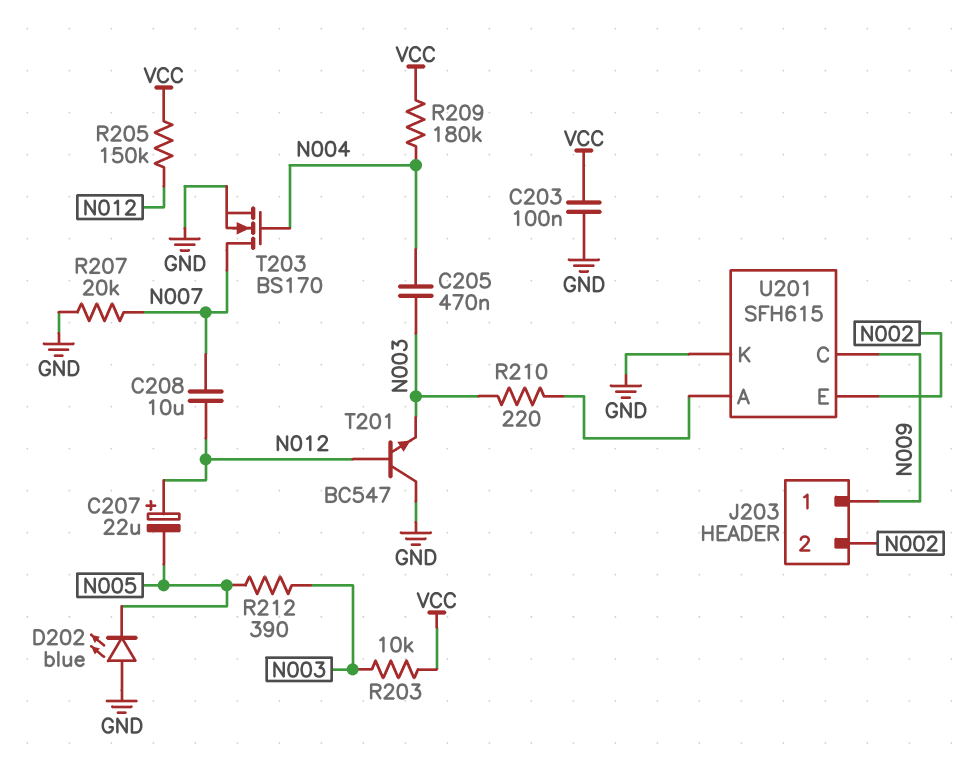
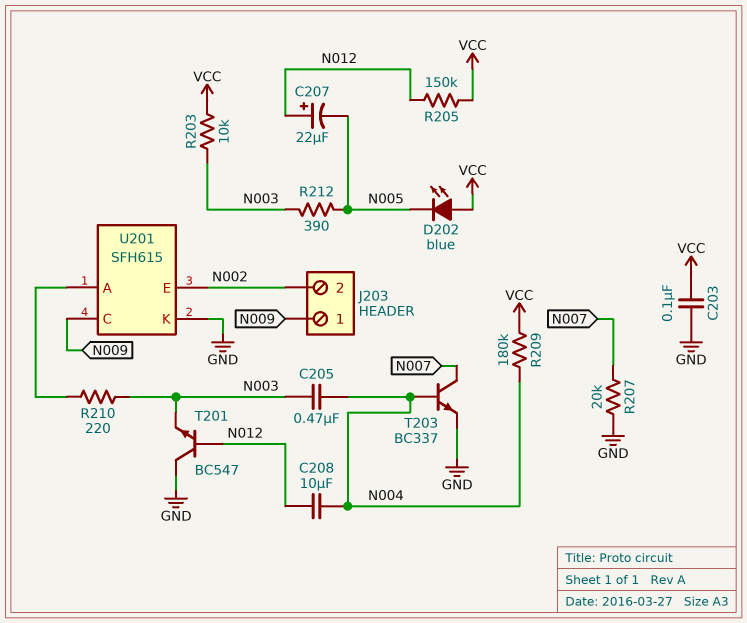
C208: 10uF (N007, N012) -> 10uF (N004, N012)
D202: LED blue (A GND, K N005) -> LED blue (A VCC, K N005)
T203: NMOS BS170 (G N004, D N007, S GND) -> NPN BC337 (B N004, C N007, E GND)

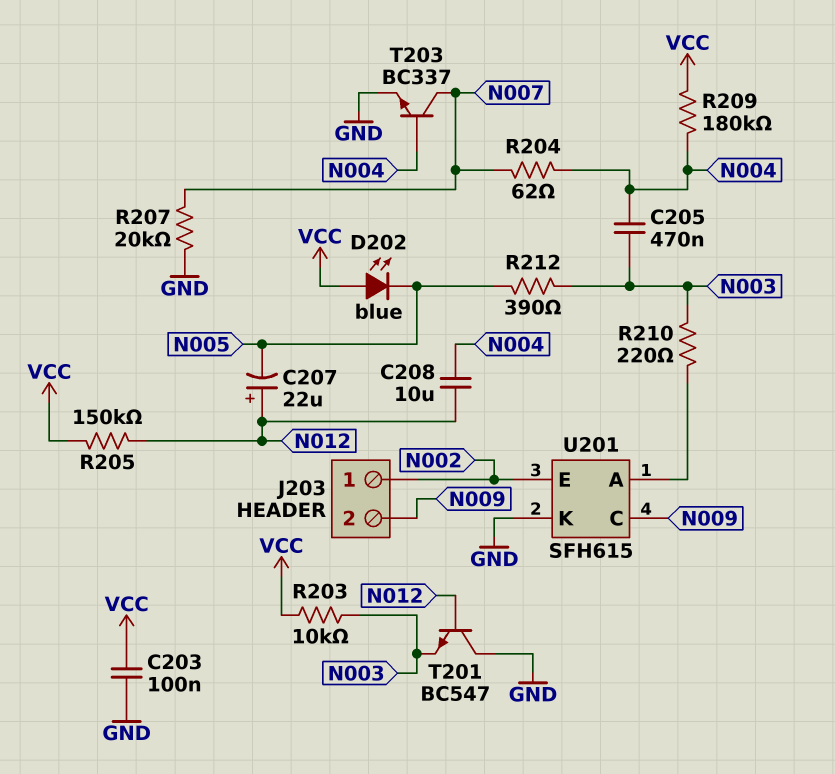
J203 pin 1: N009 -> N002
J203 pin 2: N002 -> N009
R204: none -> 62 (N004, N007)

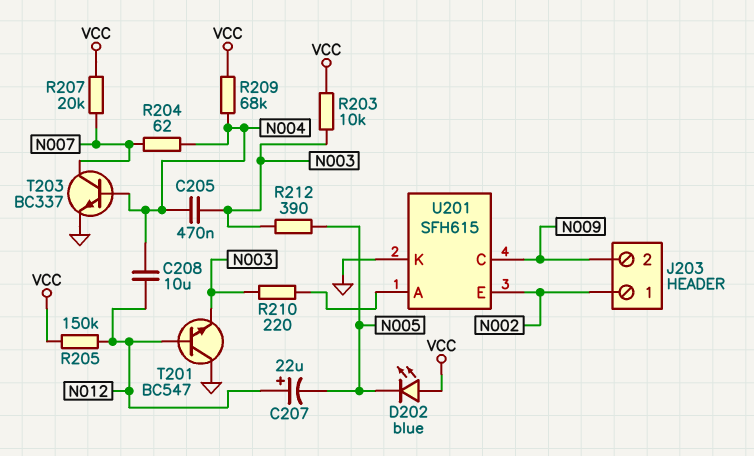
C203: 100nF (GND, VCC) -> none
R207: 20k (GND, N007) -> 20k (N007, VCC)
R209: 180k (N004, VCC) -> 68k (N004, VCC)

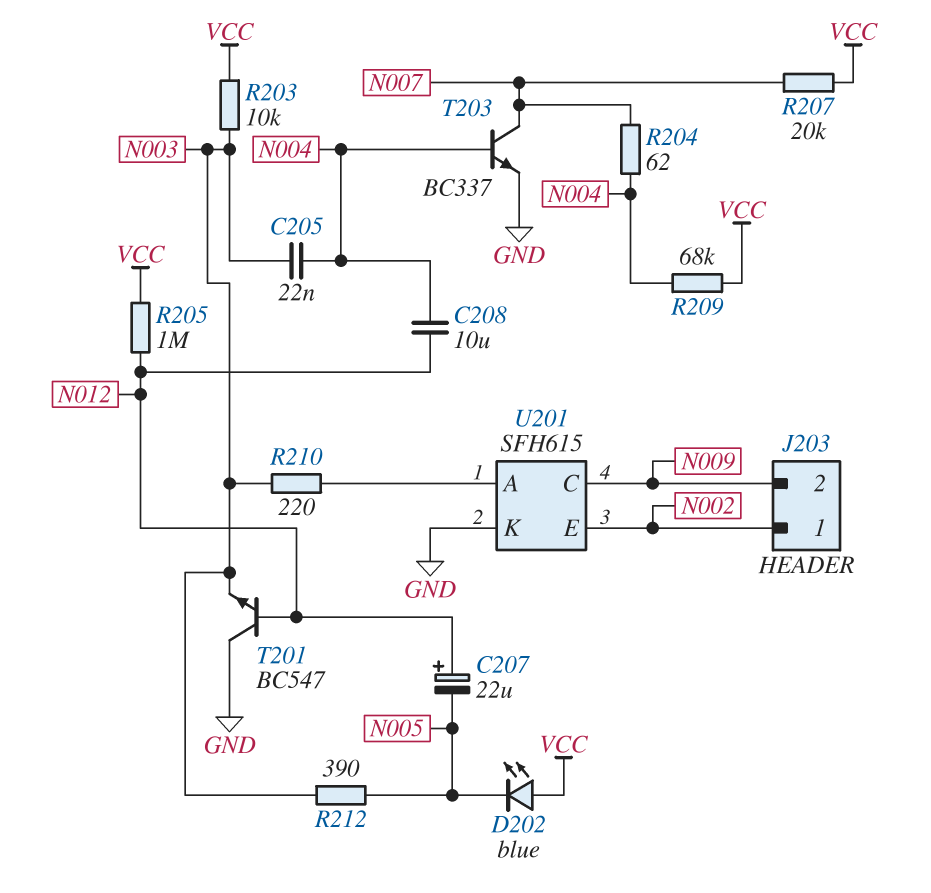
C205: 470nF (N003, N004) -> 22nF (N003, N004)
R205: 150k (N012, VCC) -> 1M (N012, VCC)

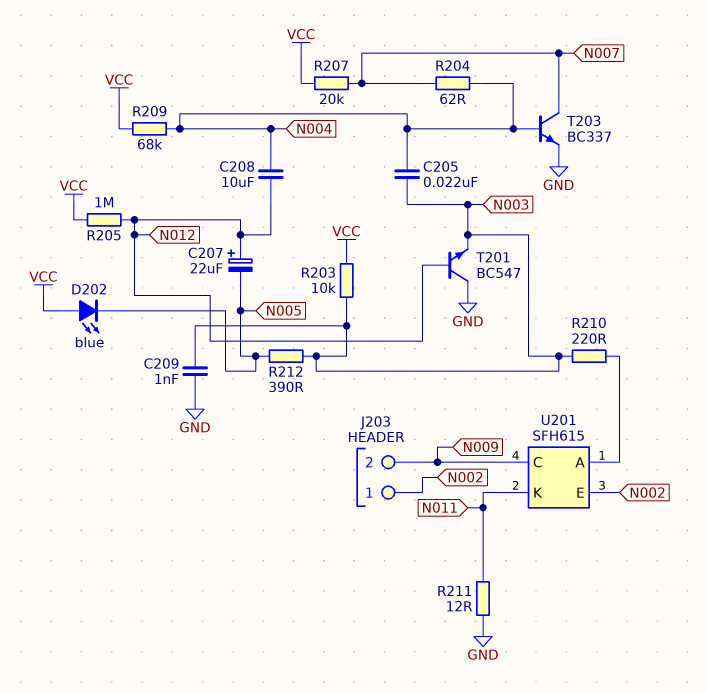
C209: none -> 1nF (GND, N003)
R211: none -> 12 (GND, N011)
U201 pin K: GND -> N011

